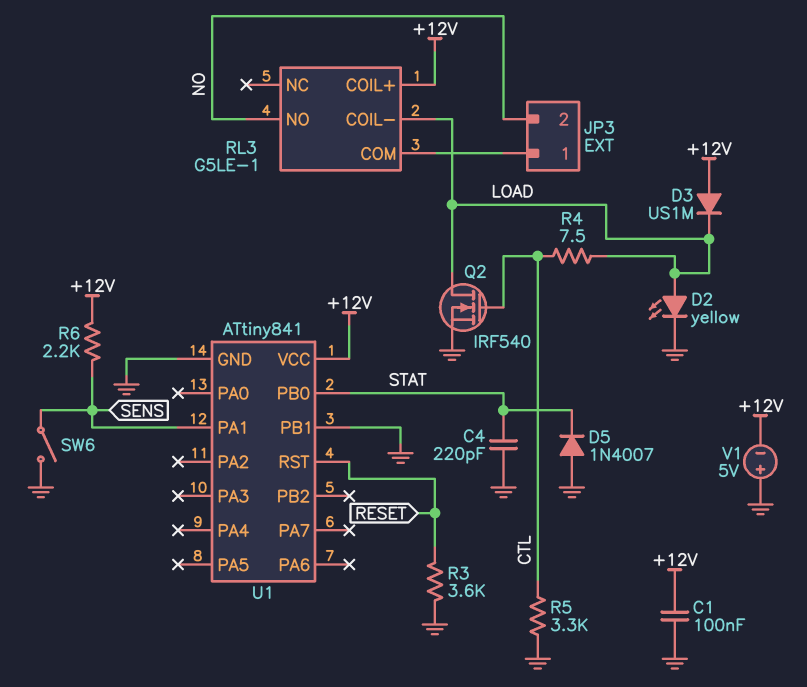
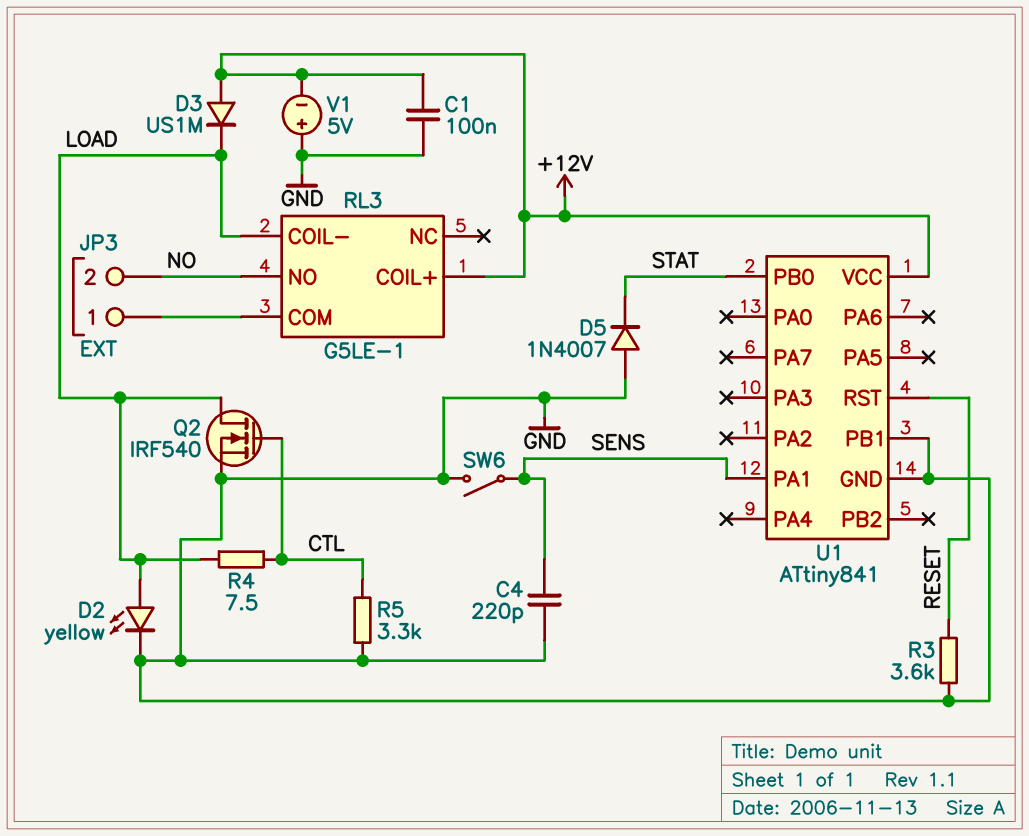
C4: 220pF (GND, STAT) -> 220pF (GND, SENS)
R6: 2.2k (+12V, SENS) -> none

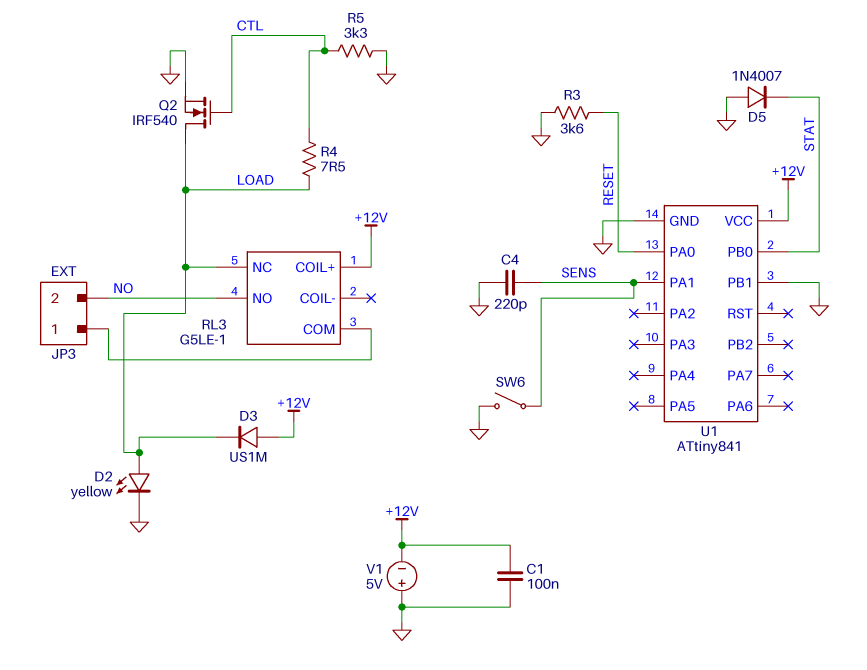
RL3 pin COIL-: LOAD -> none
RL3 pin NC: none -> LOAD
U1 pin PA0: none -> RESET
U1 pin RST: RESET -> none

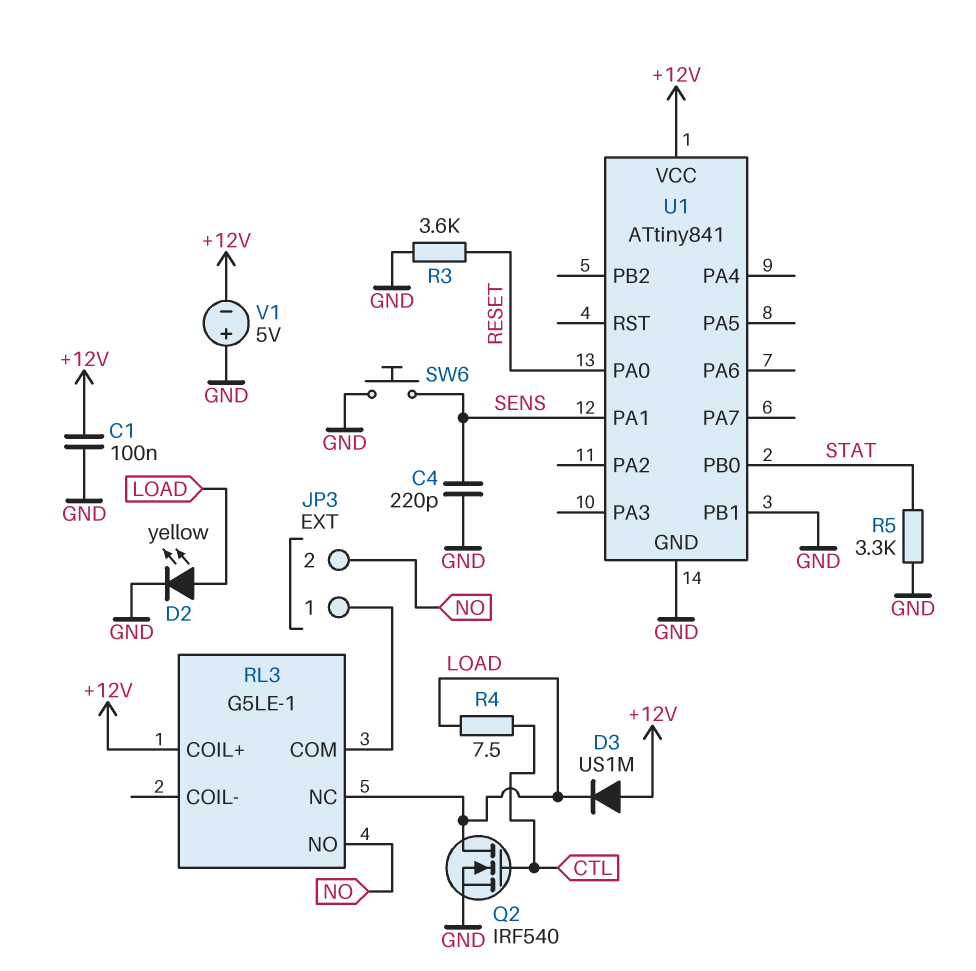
D5: diode 1N4007 (A GND, K STAT) -> none
R5: 3.3k (CTL, GND) -> 3.3k (GND, STAT)
SW6: switch (GND, SENS) -> button (GND, SENS)

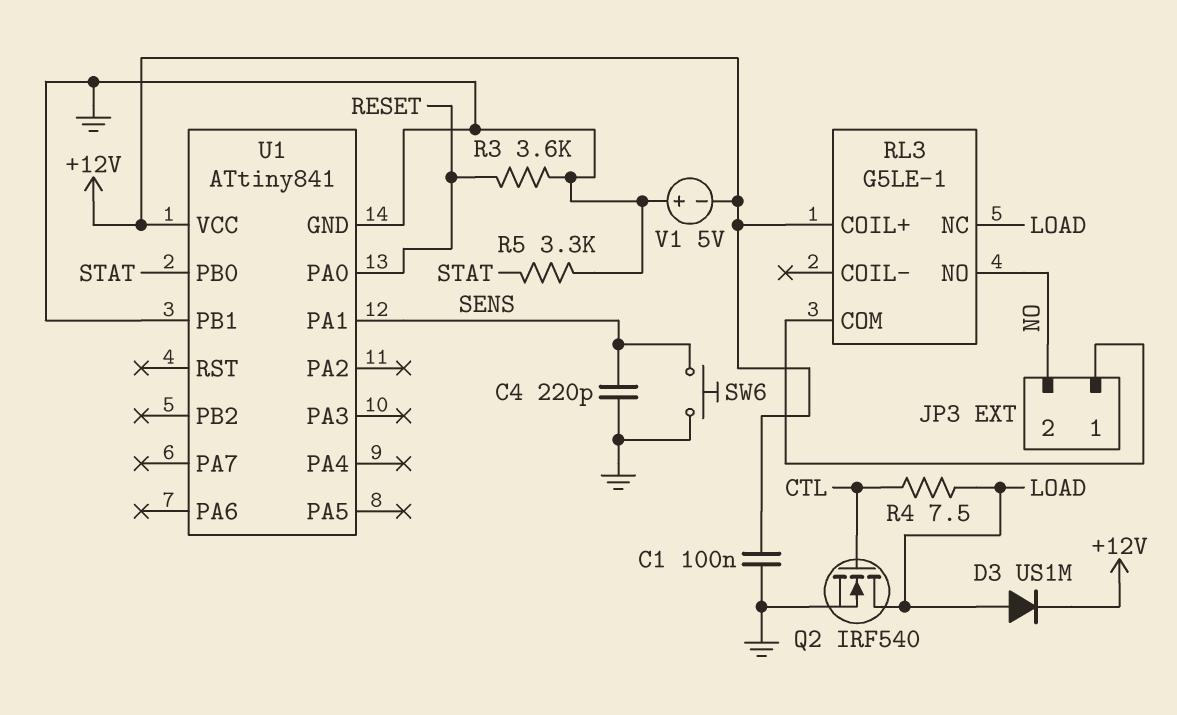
D2: LED yellow (A LOAD, K GND) -> none
D3: diode US1M (A +12V, K LOAD) -> diode US1M (A LOAD, K +12V)

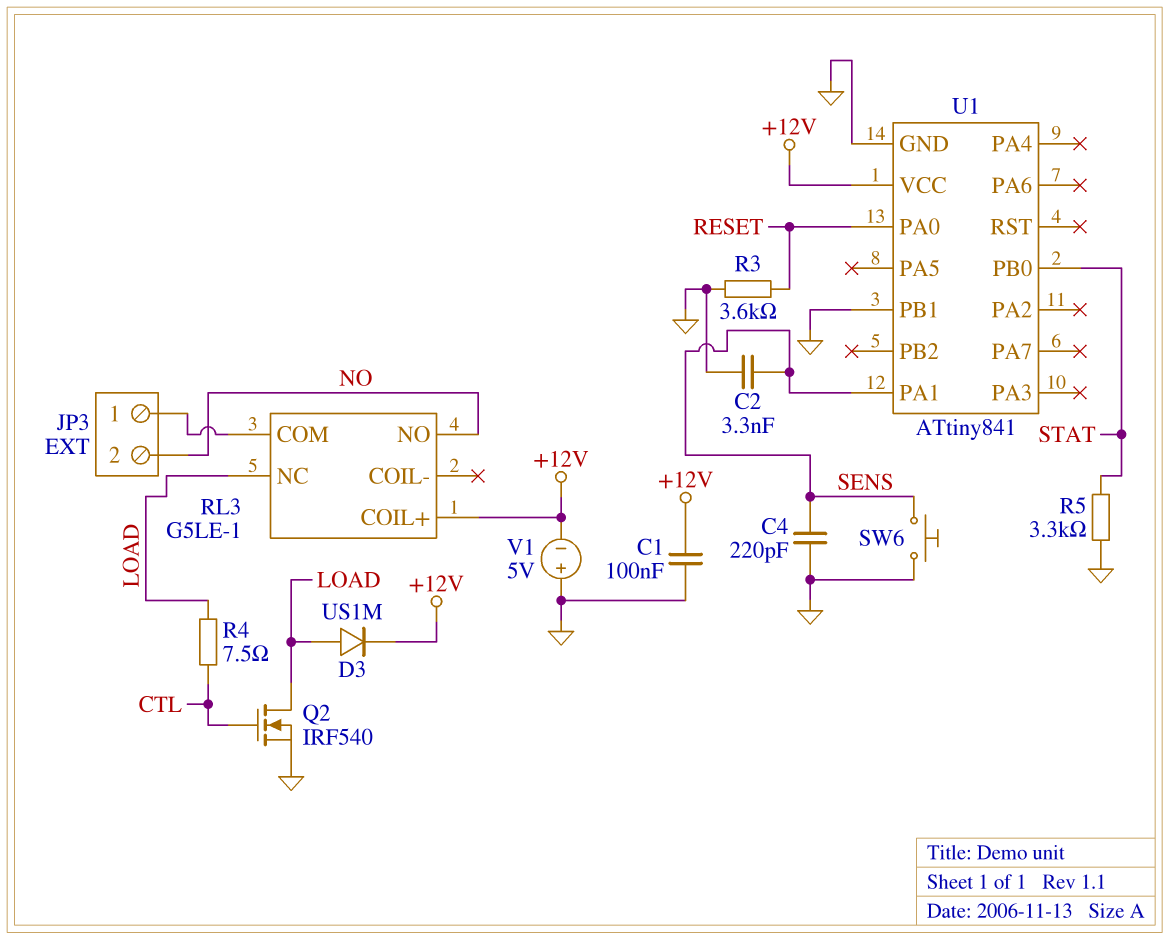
C2: none -> 3.3nF (GND, SENS)

